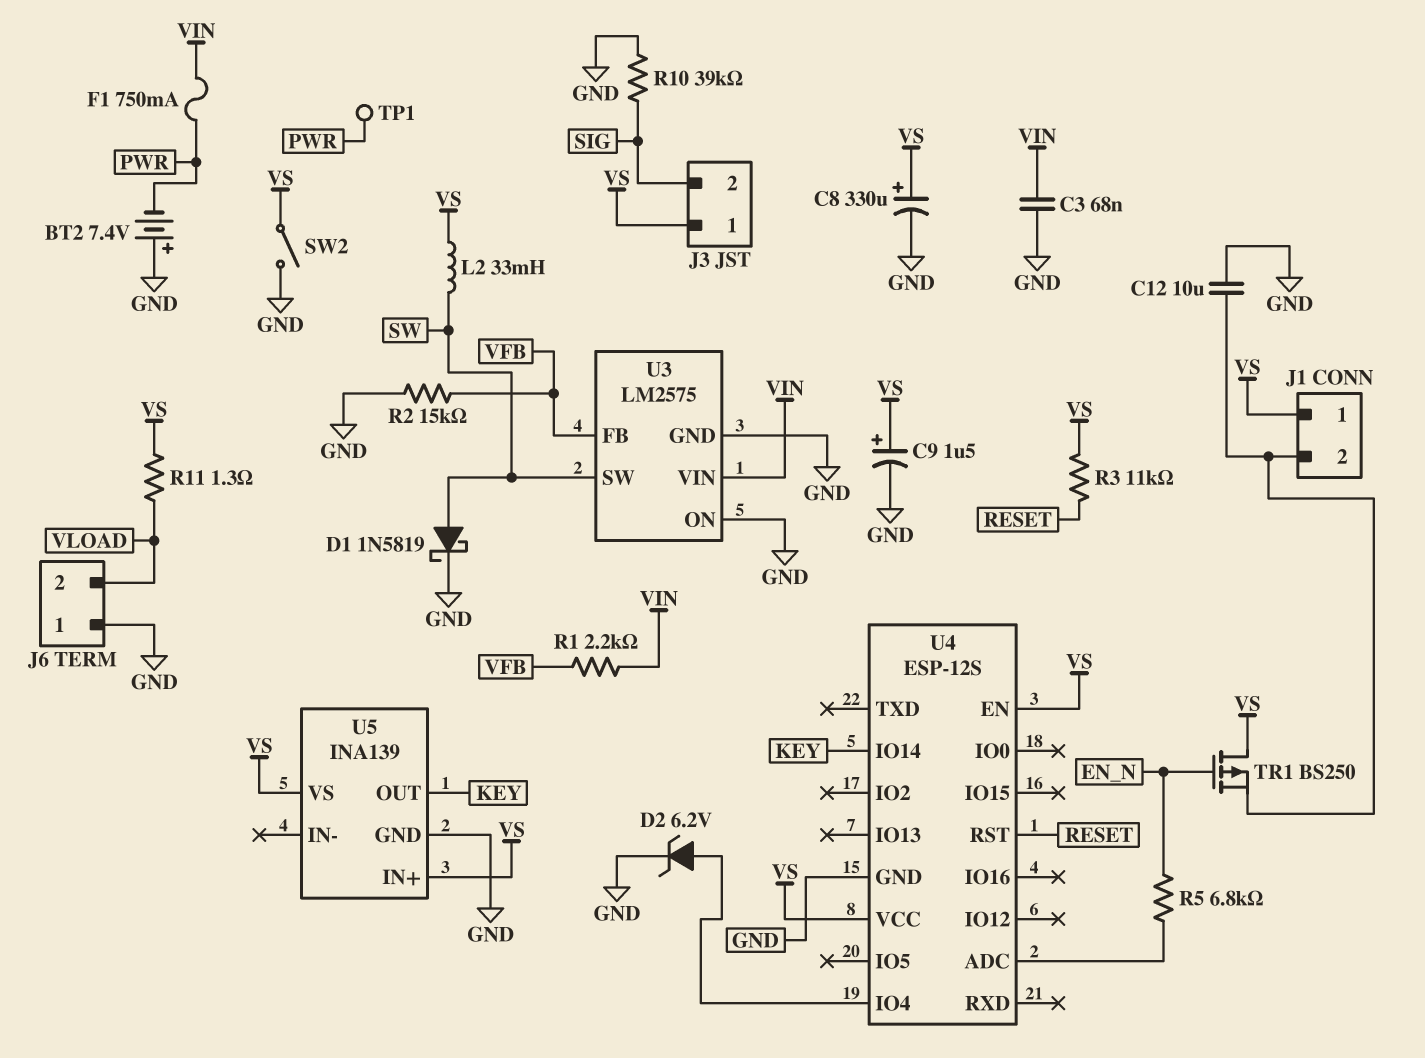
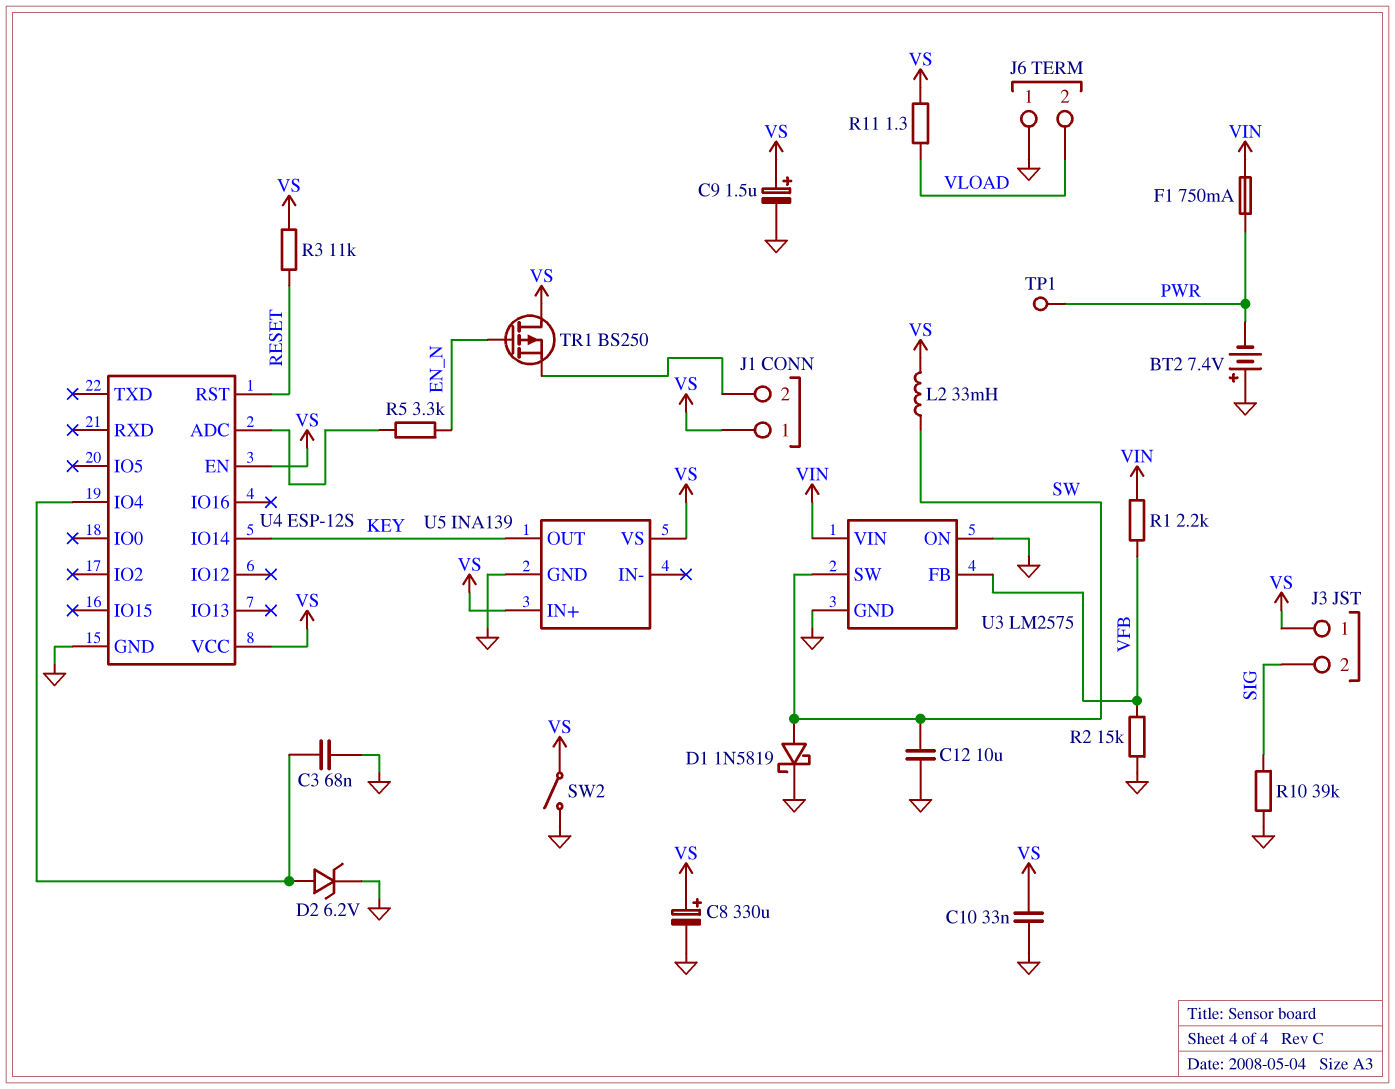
C3: 68nF (GND, VIN) -> 68nF (GND, U4/IO4)
C10: none -> 33nF (GND, VS)
C12: 10uF (GND, J1/2) -> 10uF (GND, SW)
R5: 6.8k (EN_N, U4/ADC) -> 3.3k (EN_N, U4/ADC)

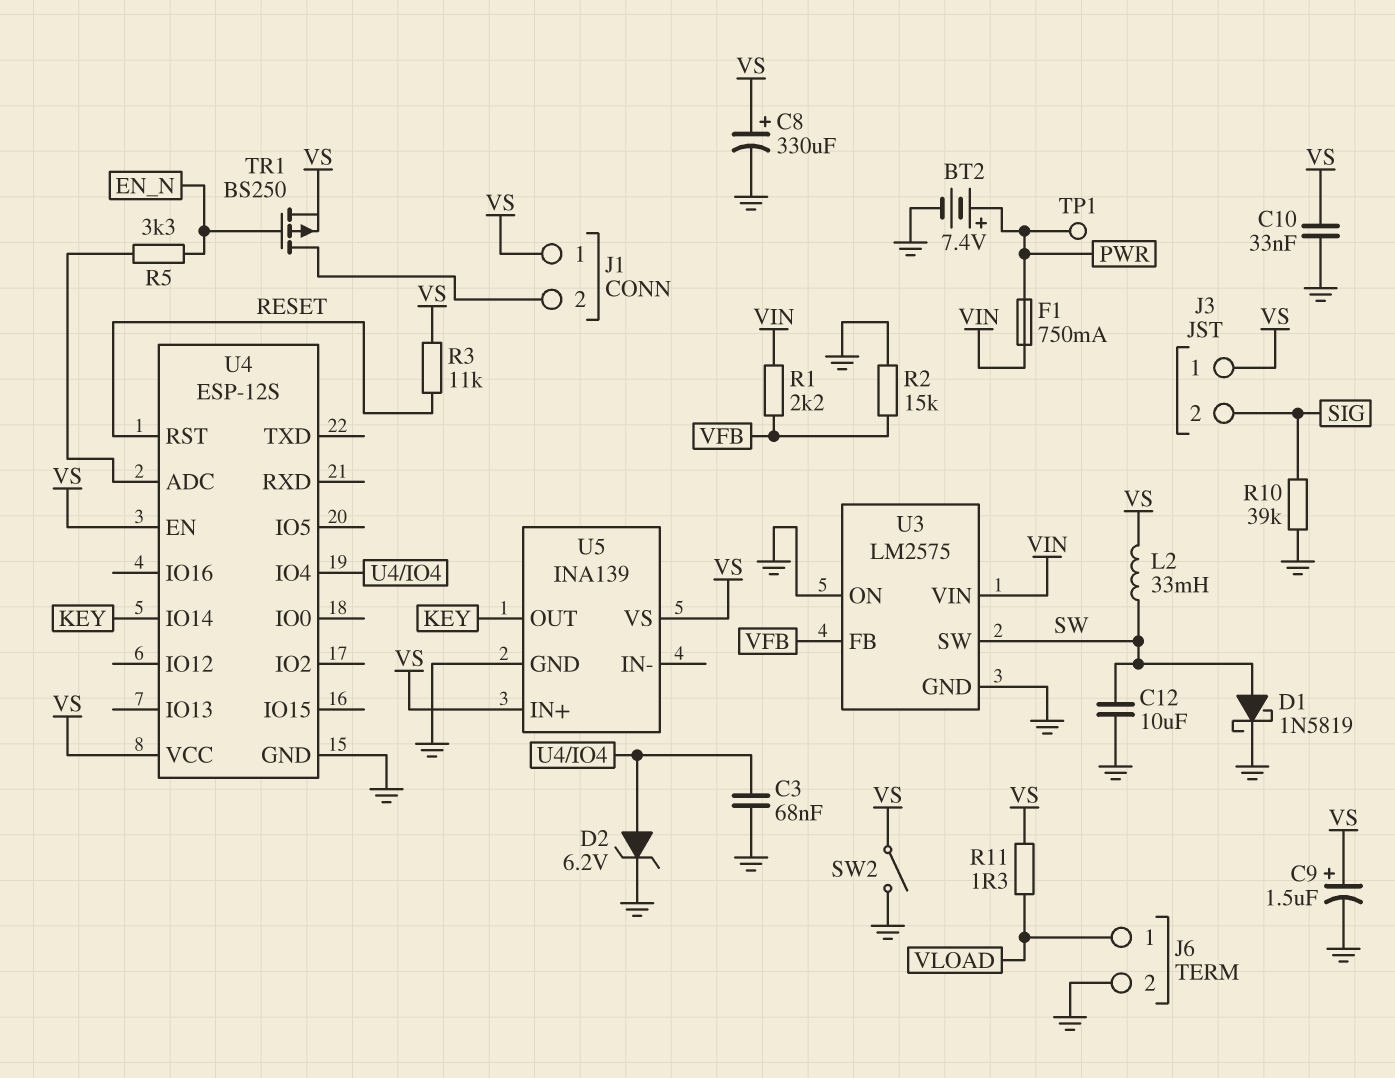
BT2: 7.4V (plus GND, minus PWR) -> 7.4V (plus PWR, minus GND)
J6 pin 1: GND -> VLOAD
J6 pin 2: VLOAD -> GND
TR1: PMOS BS250 (G EN_N, D VS, S J1/2) -> PMOS BS250 (G EN_N, D J1/2, S VS)

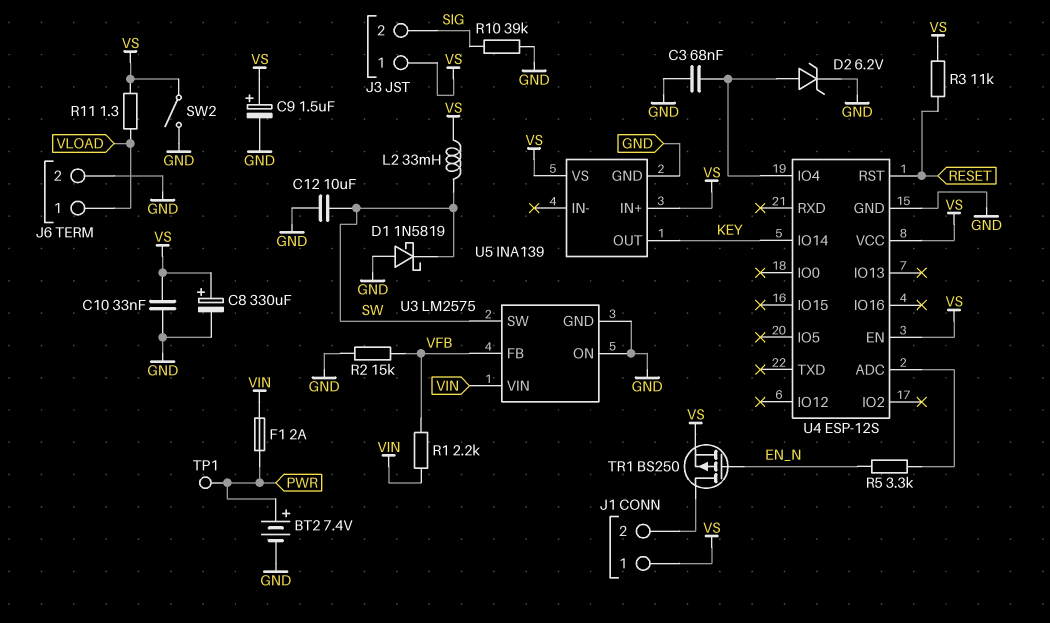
D1: schottky 1N5819 (A SW, K GND) -> schottky 1N5819 (A GND, K SW)
F1: 750mA (PWR, VIN) -> 2A (PWR, VIN)

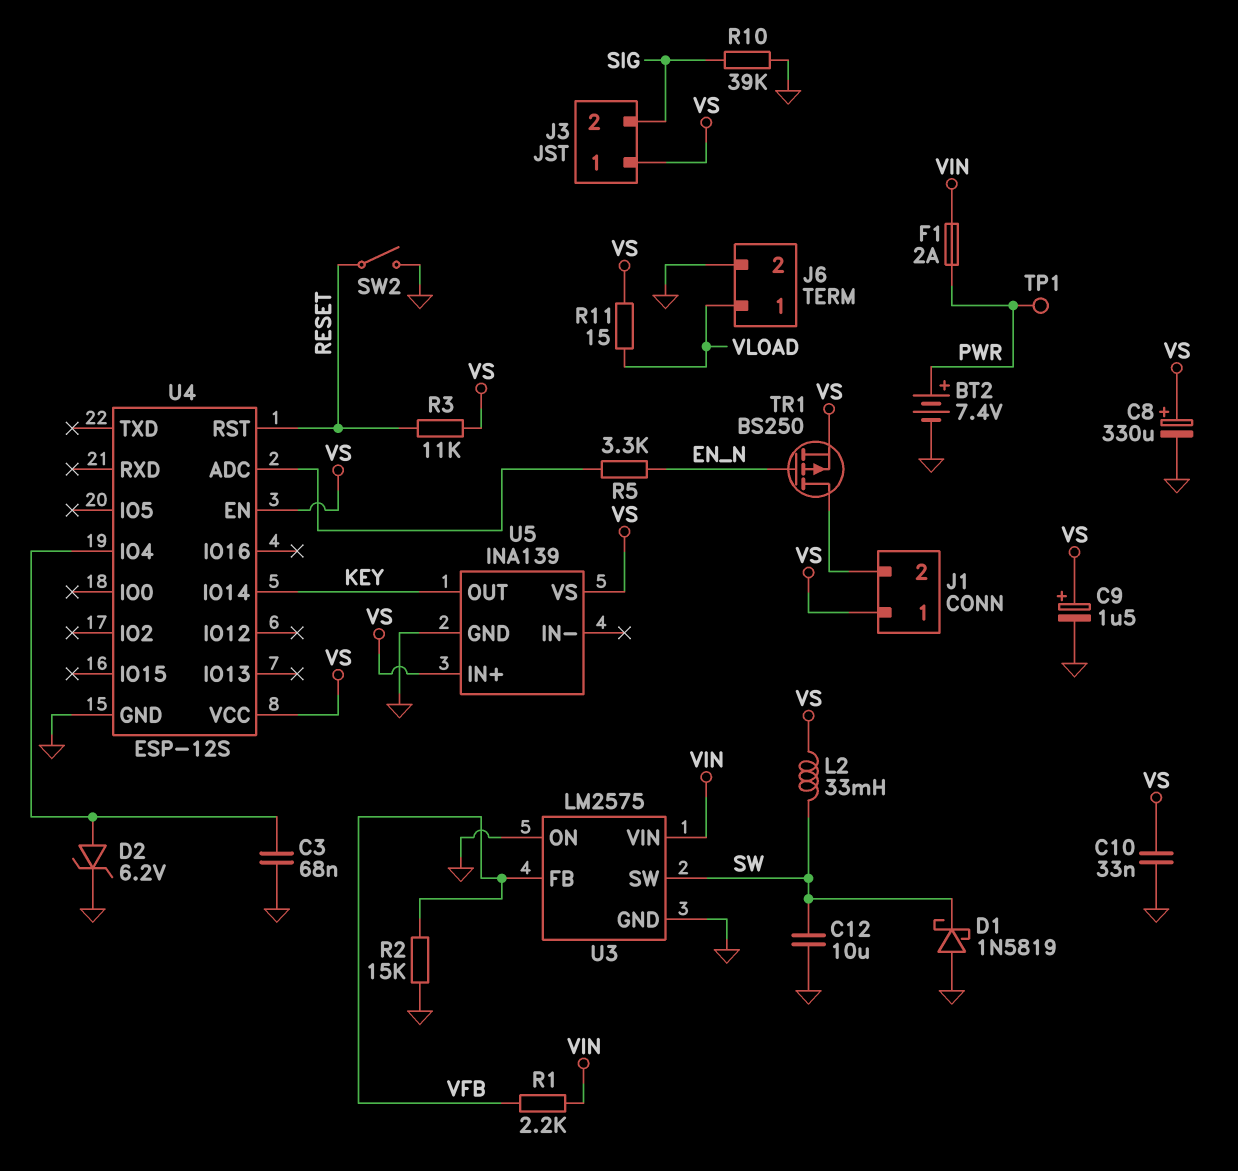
R11: 1.3 (VLOAD, VS) -> 15 (VLOAD, VS)
SW2: switch (GND, VS) -> switch (GND, RESET)

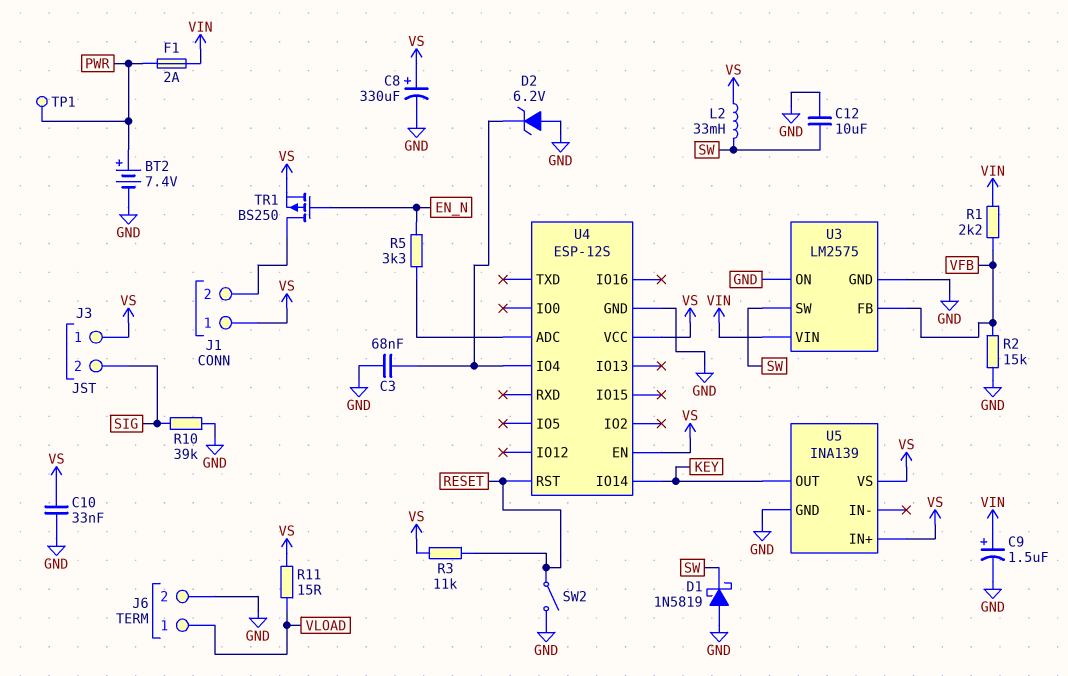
C9: 1.5uF (plus VS, minus GND) -> 1.5uF (plus VIN, minus GND)
D2: zener 6.2V (A U4/IO4, K GND) -> zener 6.2V (A GND, K U4/IO4)

